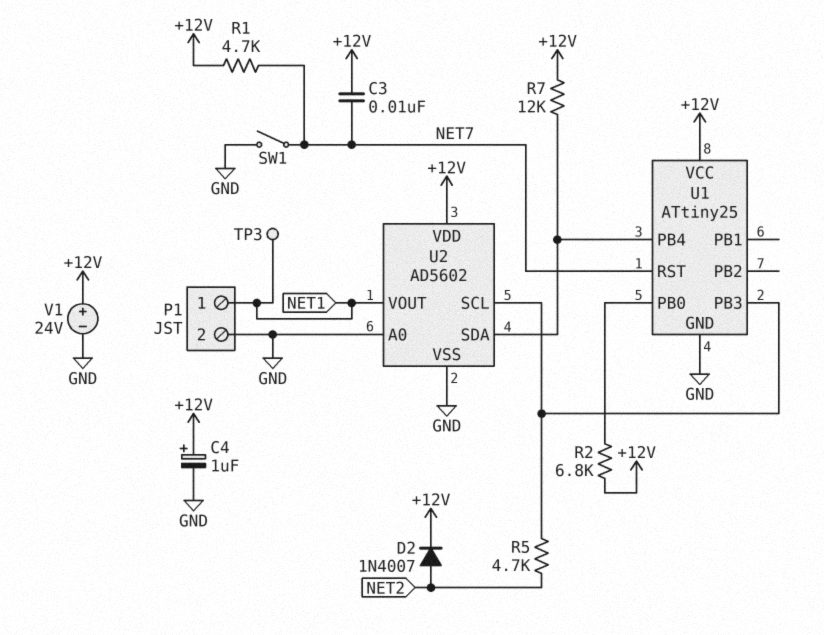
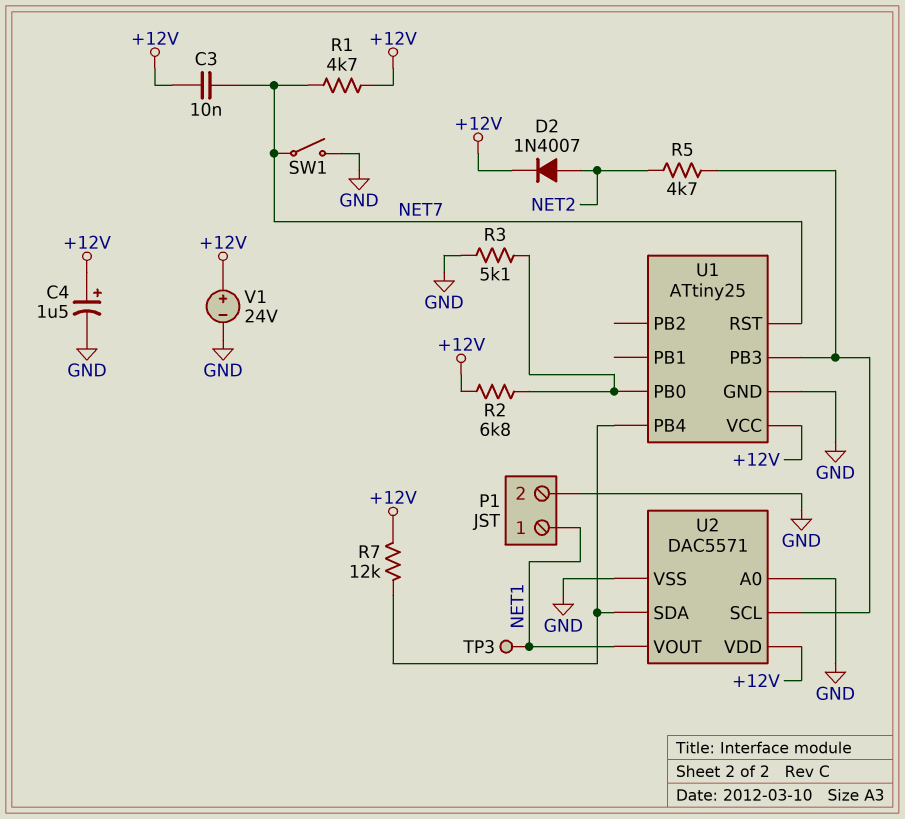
C4: 1uF (plus +12V, minus GND) -> 1.5uF (plus +12V, minus GND)
R3: none -> 5.1k (GND, U1/PB0)
U2: AD5602 -> DAC5571

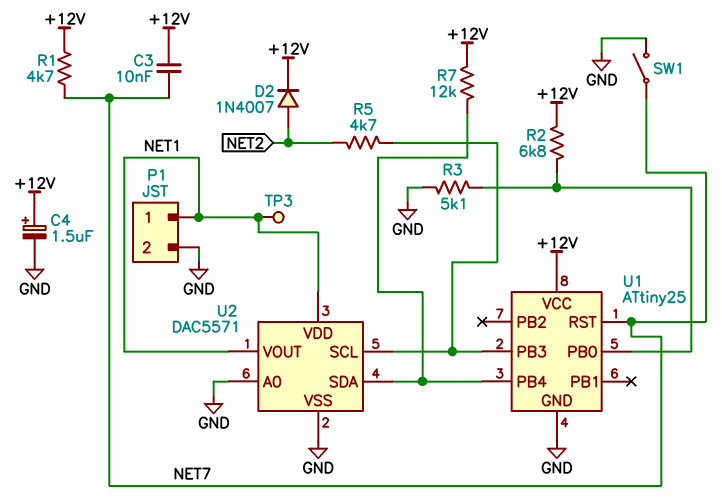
U2 pin VDD: +12V -> NET1
V1: 24V (plus +12V, minus GND) -> none

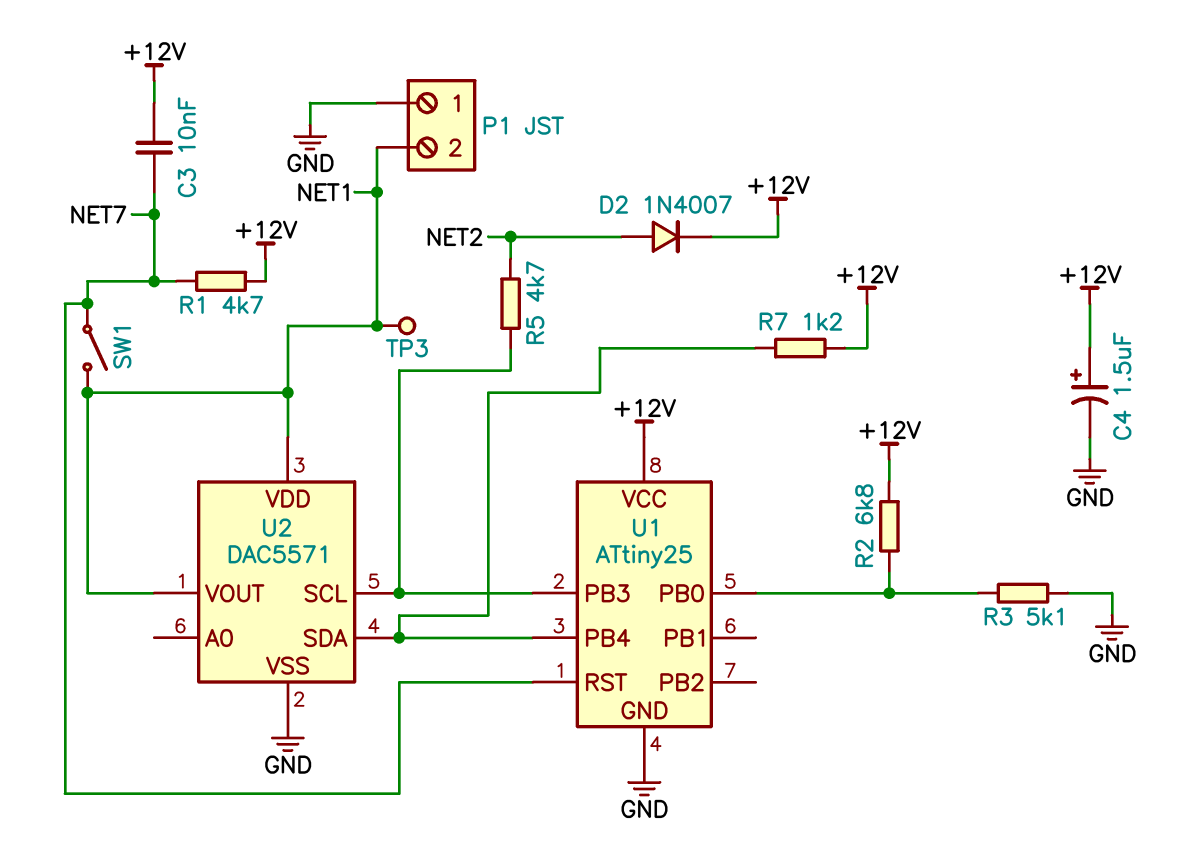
P1 pin 1: NET1 -> GND
P1 pin 2: GND -> NET1
R7: 12k (+12V, U1/PB4) -> 1.2k (+12V, U1/PB4)
SW1: switch (GND, NET7) -> switch (NET1, NET7)
U2 pin A0: GND -> none

